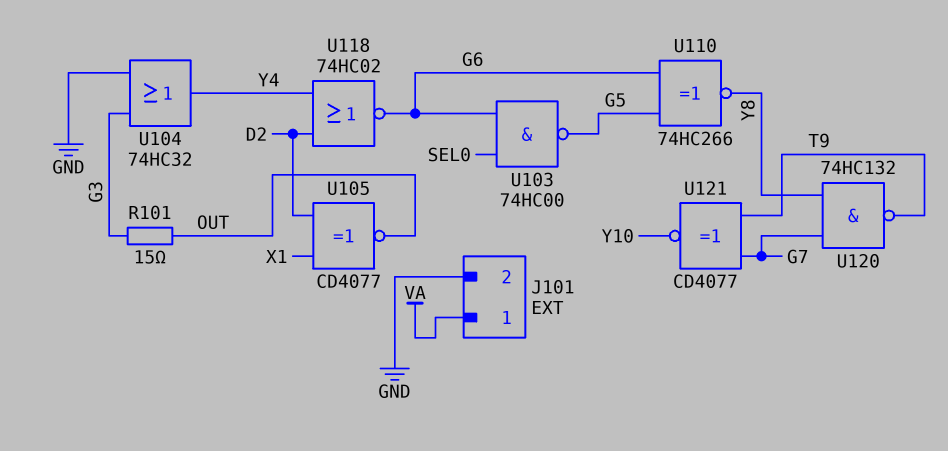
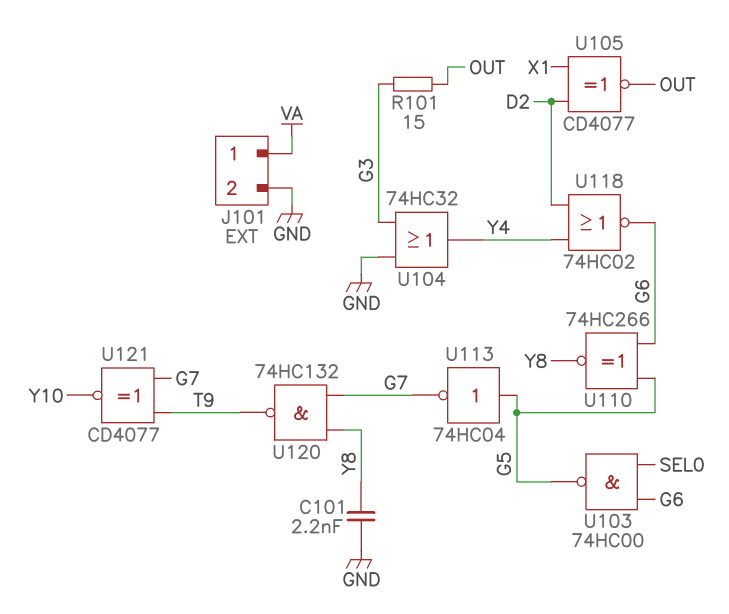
C101: none -> 2.2nF (GND, Y8)
U113: none -> NOT 74HC04 (in G5, out G7)

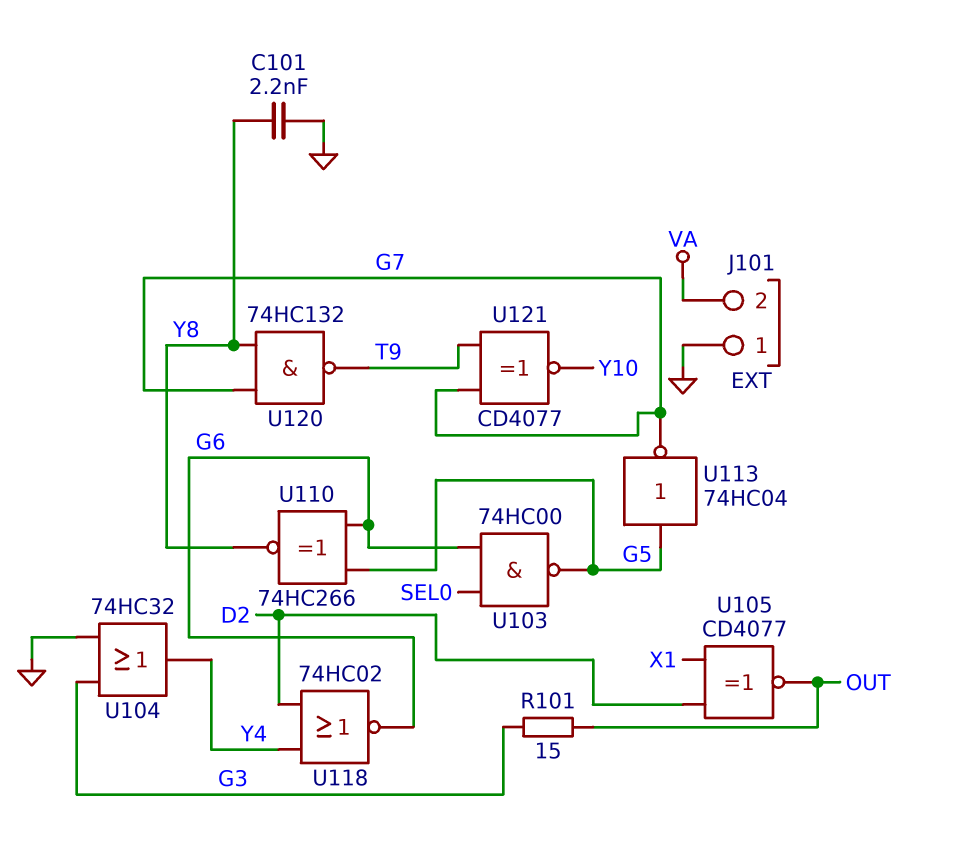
J101 pin 1: VA -> GND
J101 pin 2: GND -> VA

